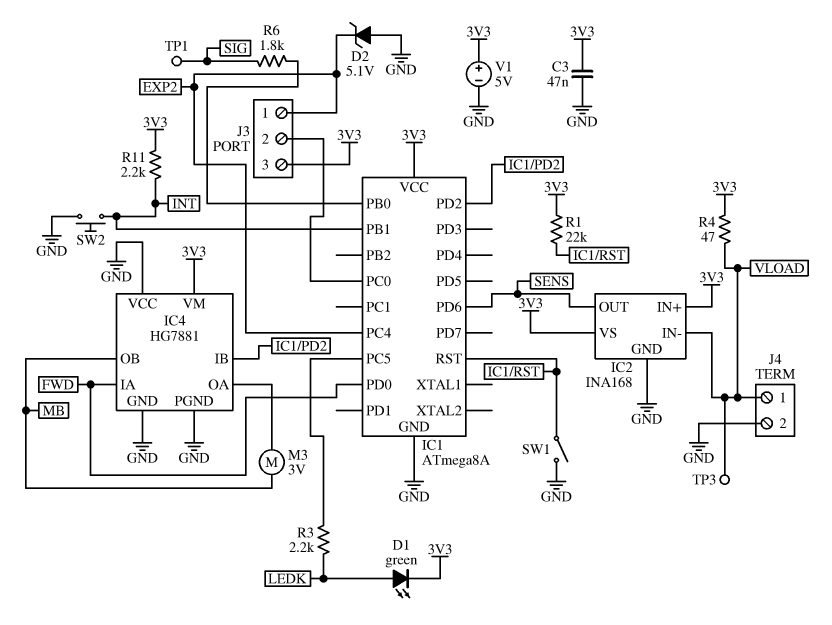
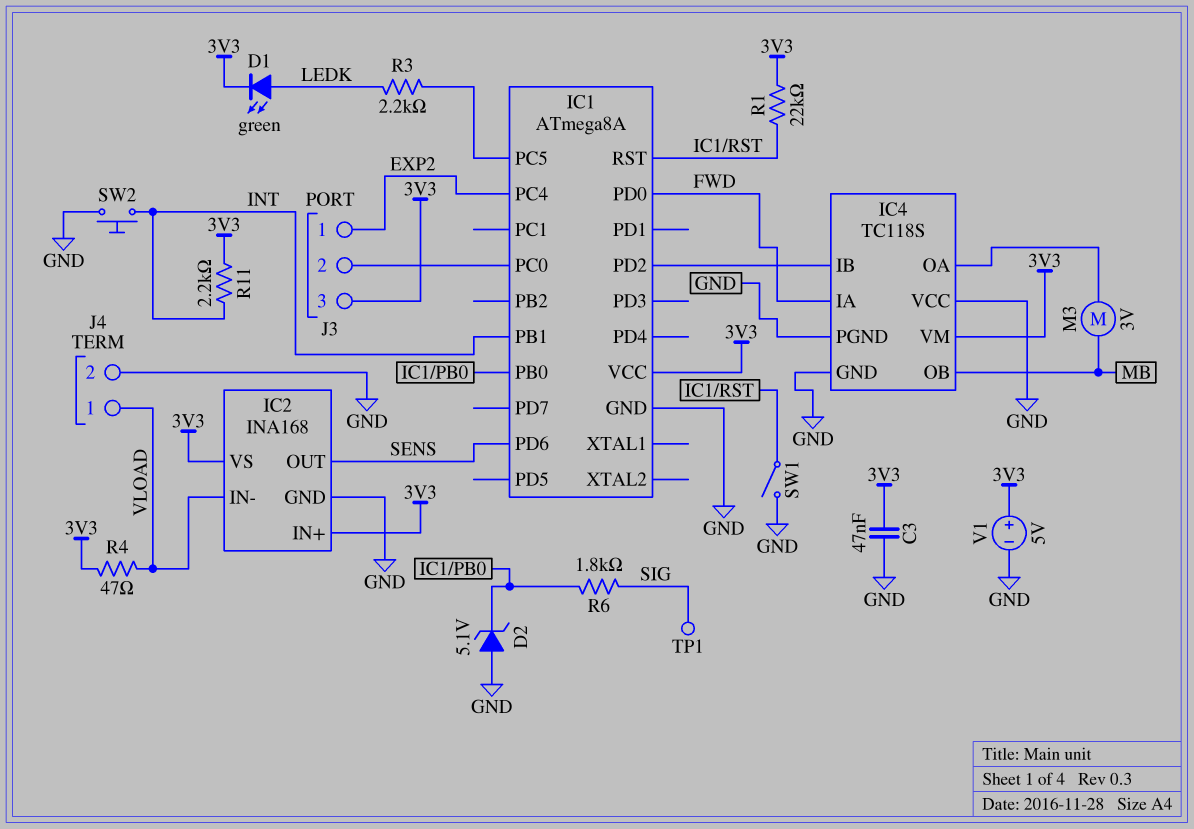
D2: zener 5.1V (A GND, K EXP2) -> zener 5.1V (A GND, K IC1/PB0)
IC4: HG7881 -> TC118S
TP3: test point (VLOAD) -> none

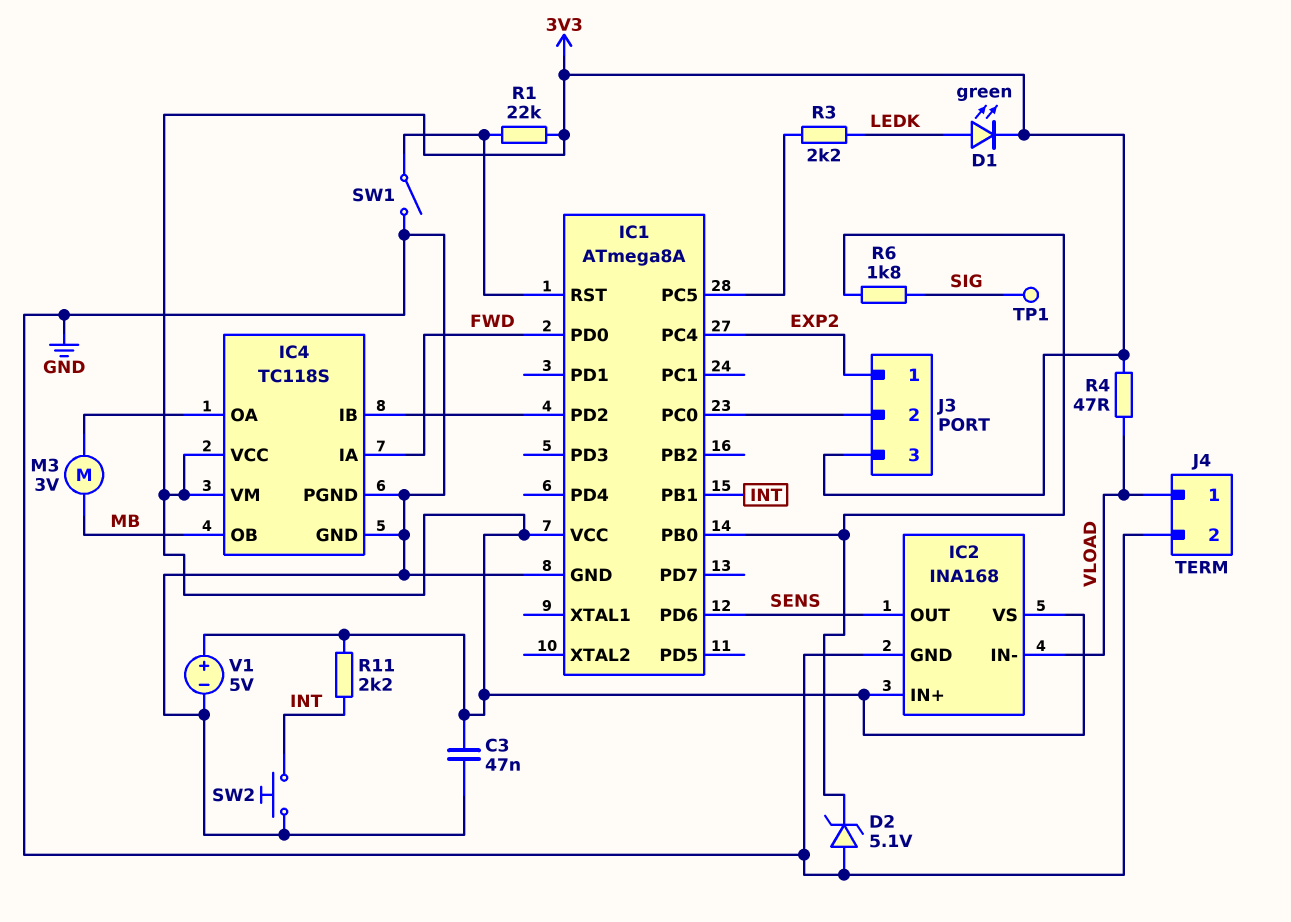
IC4 pin VCC: GND -> 3V3

